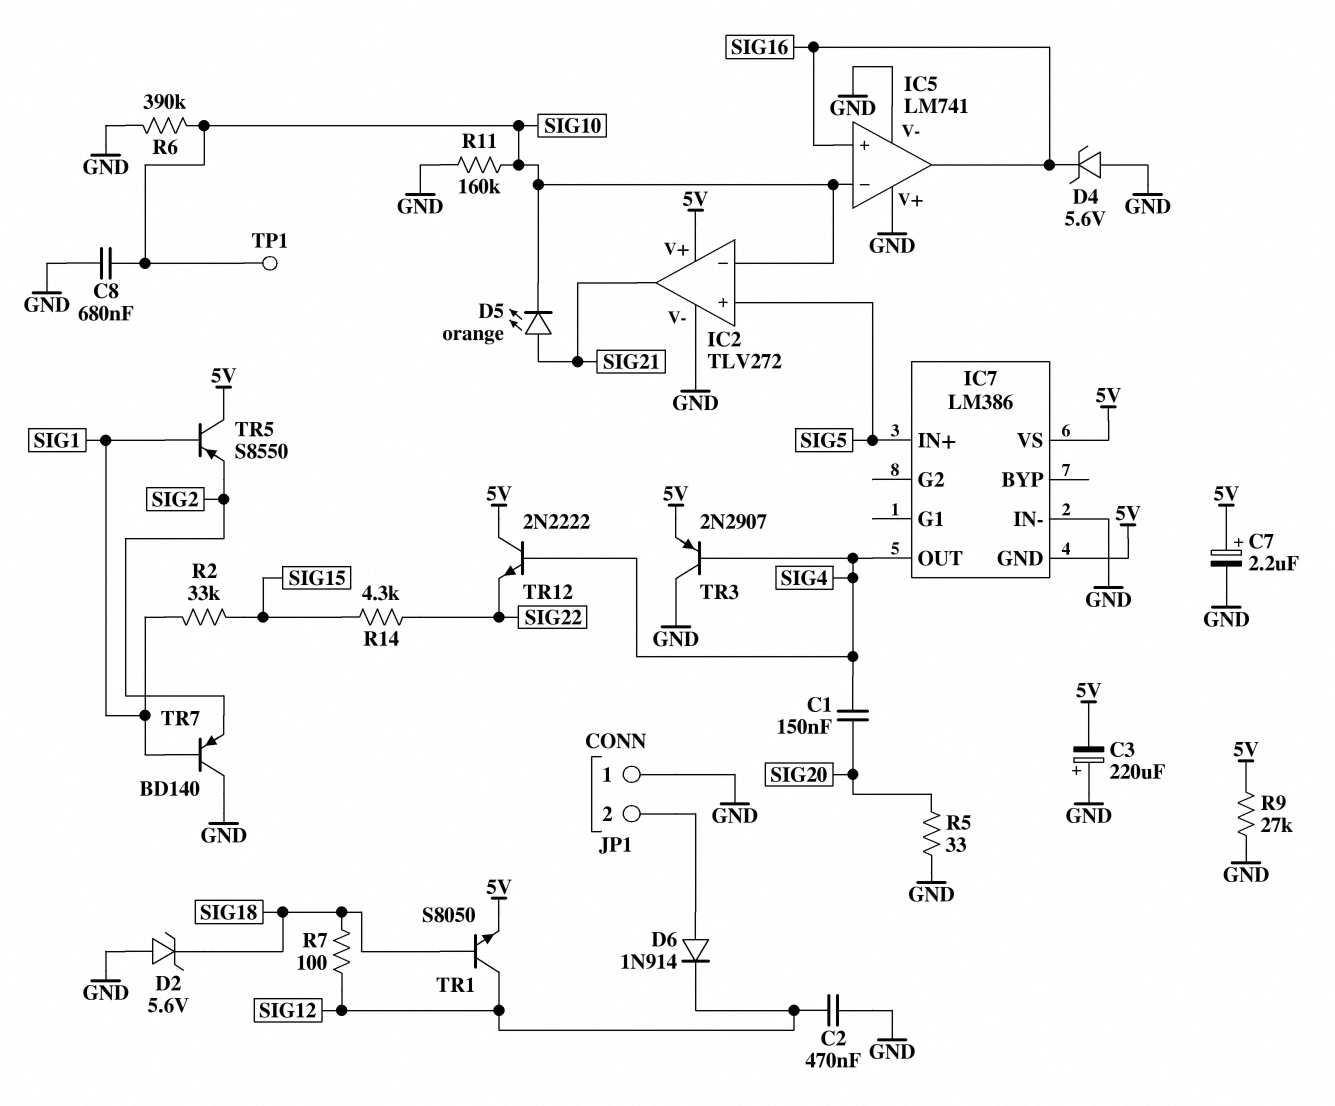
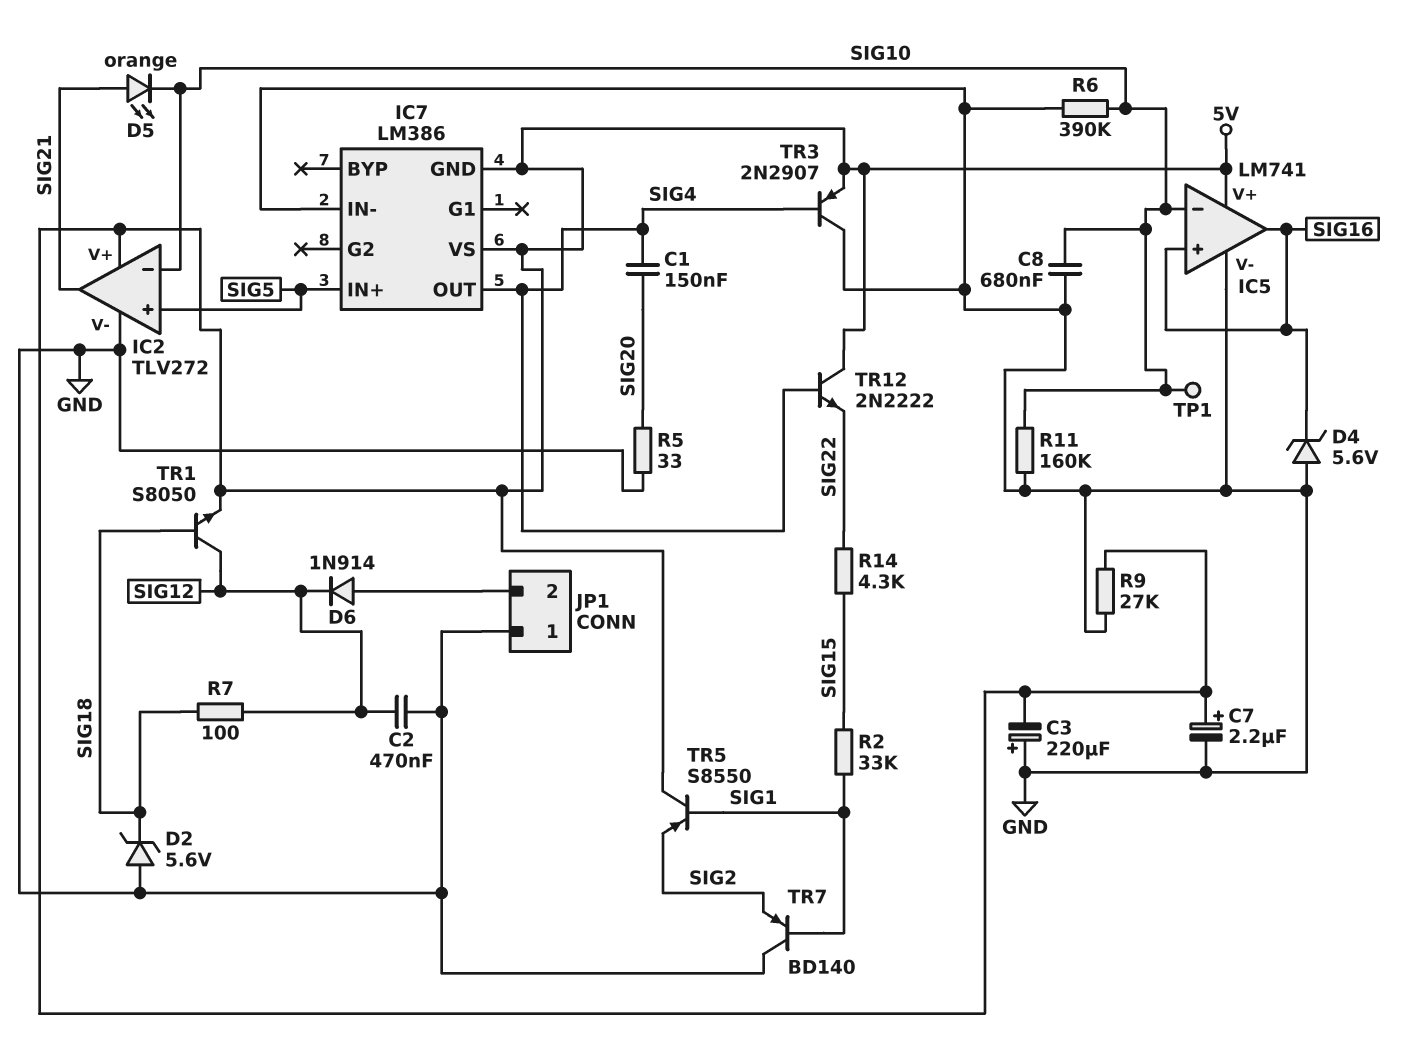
IC5 pin V+: GND -> 5V

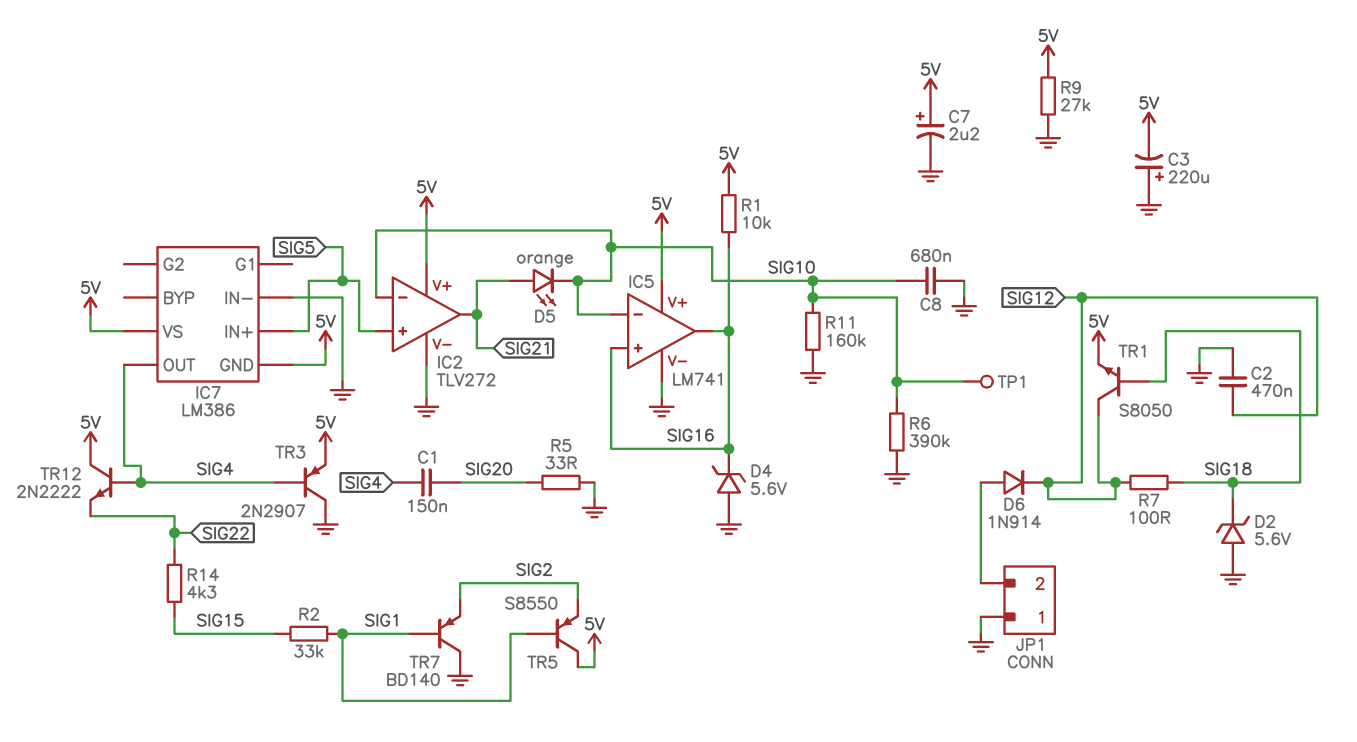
R1: none -> 10k (5V, SIG16)

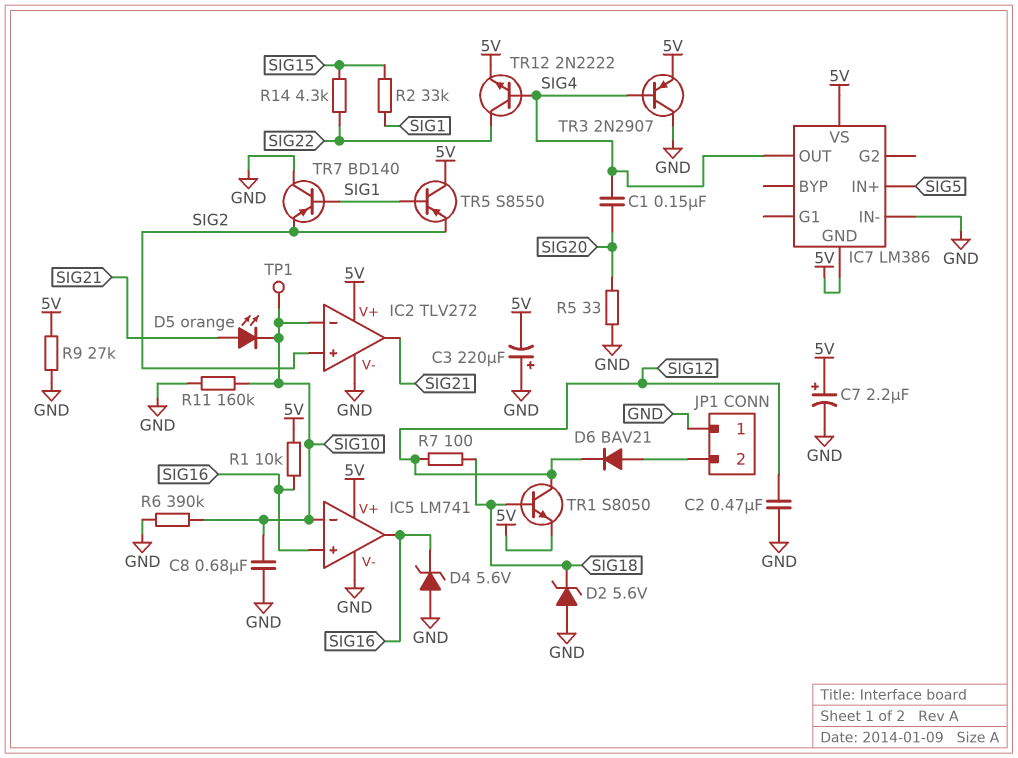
D6: diode 1N914 (A JP1/2, K SIG12) -> diode BAV21 (A JP1/2, K SIG12)
IC2 pin in+: SIG5 -> SIG2
TR12: NPN 2N2222 (B SIG4, C 5V, E SIG22) -> NPN 2N2222 (B SIG4, C SIG22, E 5V)

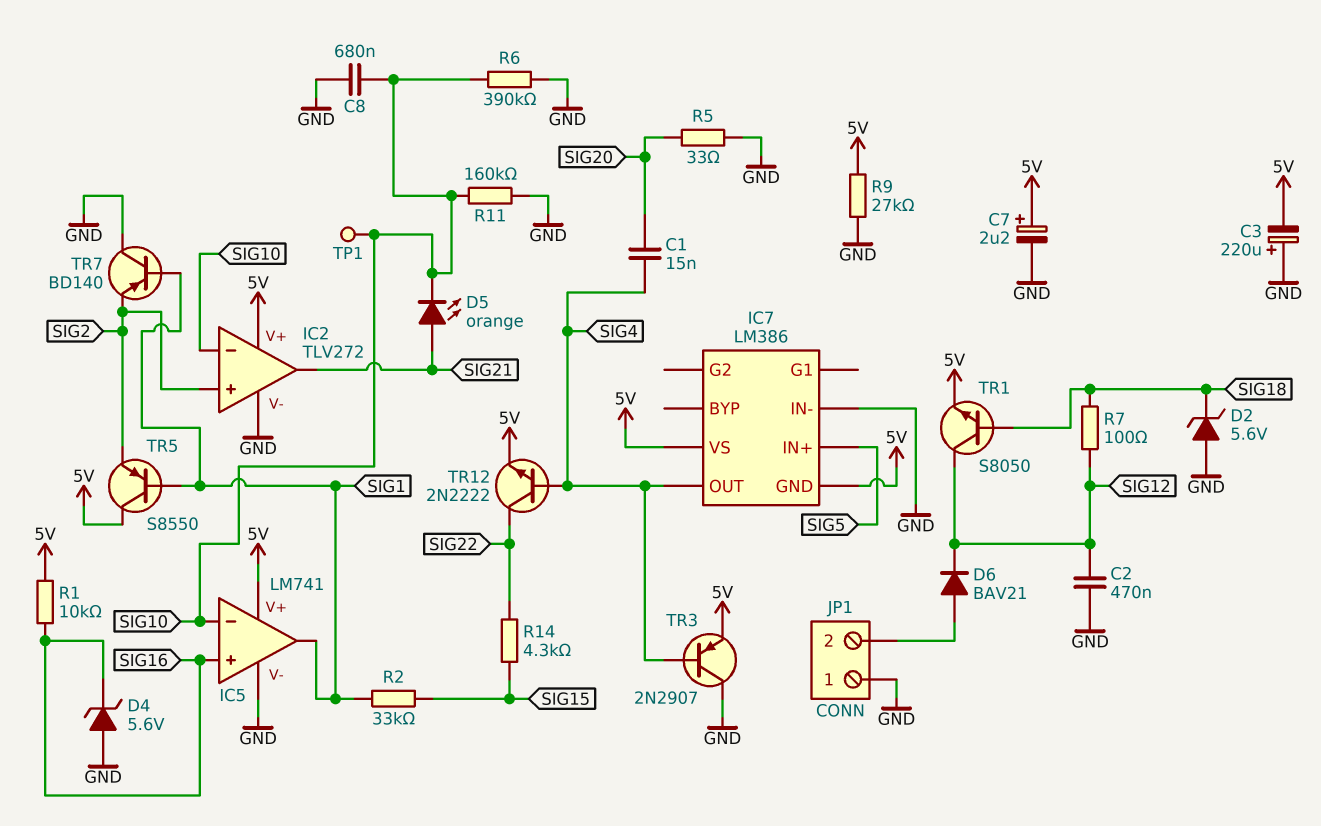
C1: 150nF (SIG4, SIG20) -> 15nF (SIG4, SIG20)
IC5 pin out: SIG16 -> SIG1

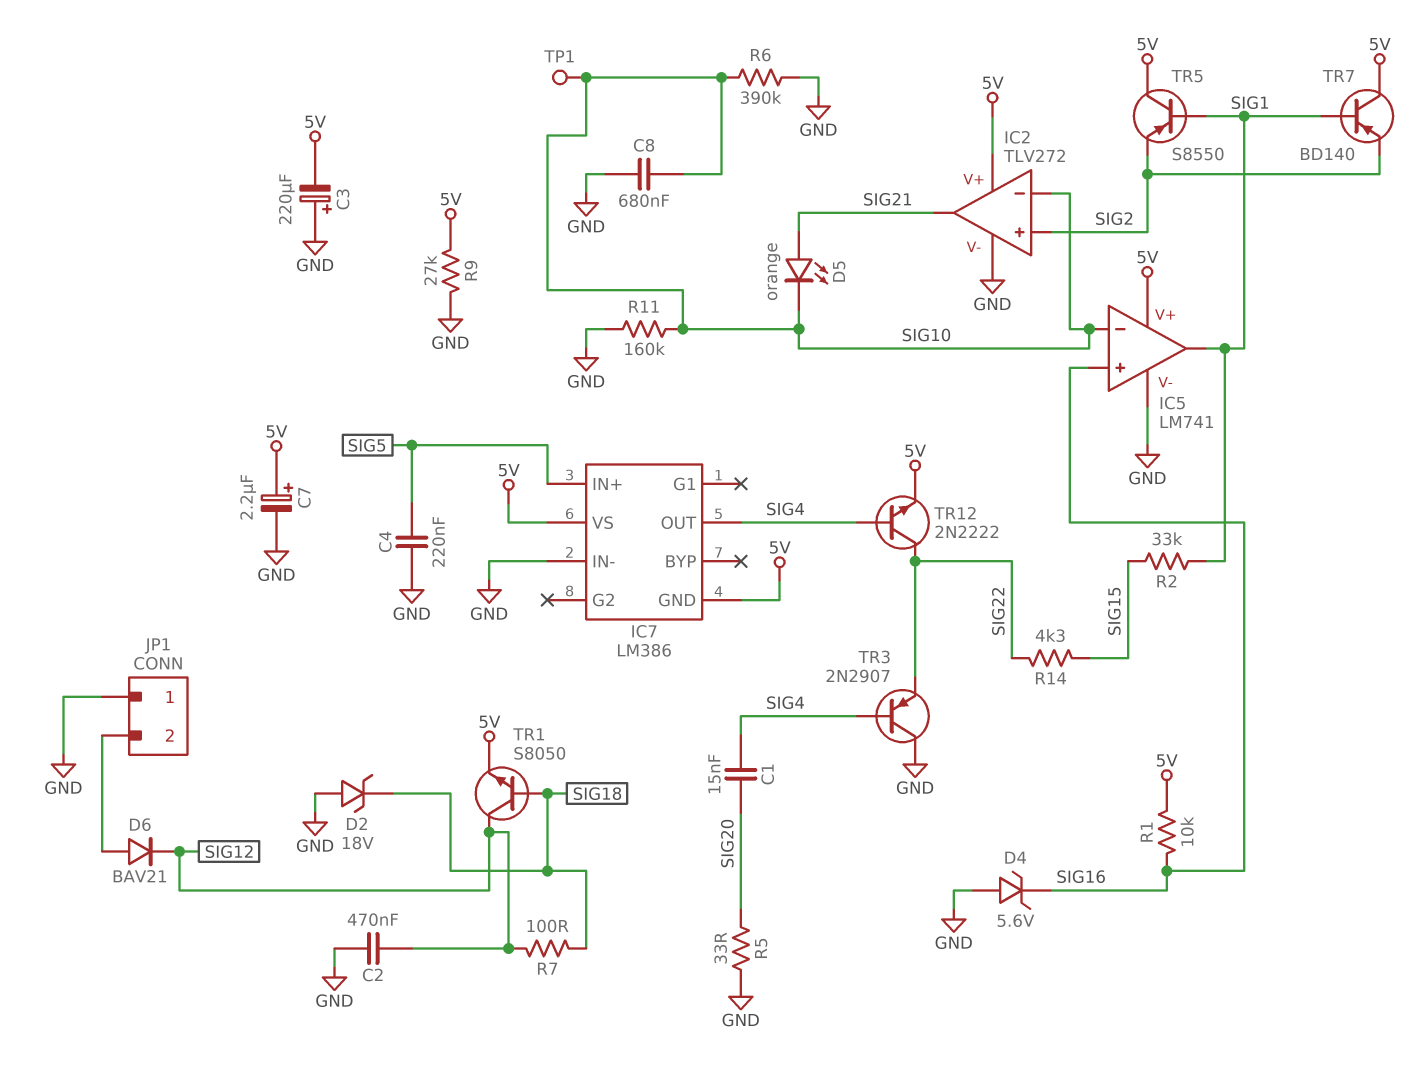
C4: none -> 220nF (GND, SIG5)
D2: zener 5.6V (A GND, K SIG18) -> zener 18V (A GND, K SIG18)
TR3: PNP 2N2907 (B SIG4, C GND, E 5V) -> PNP 2N2907 (B SIG4, C GND, E SIG22)
TR7: PNP BD140 (B SIG1, C GND, E SIG2) -> PNP BD140 (B SIG1, C 5V, E SIG2)

